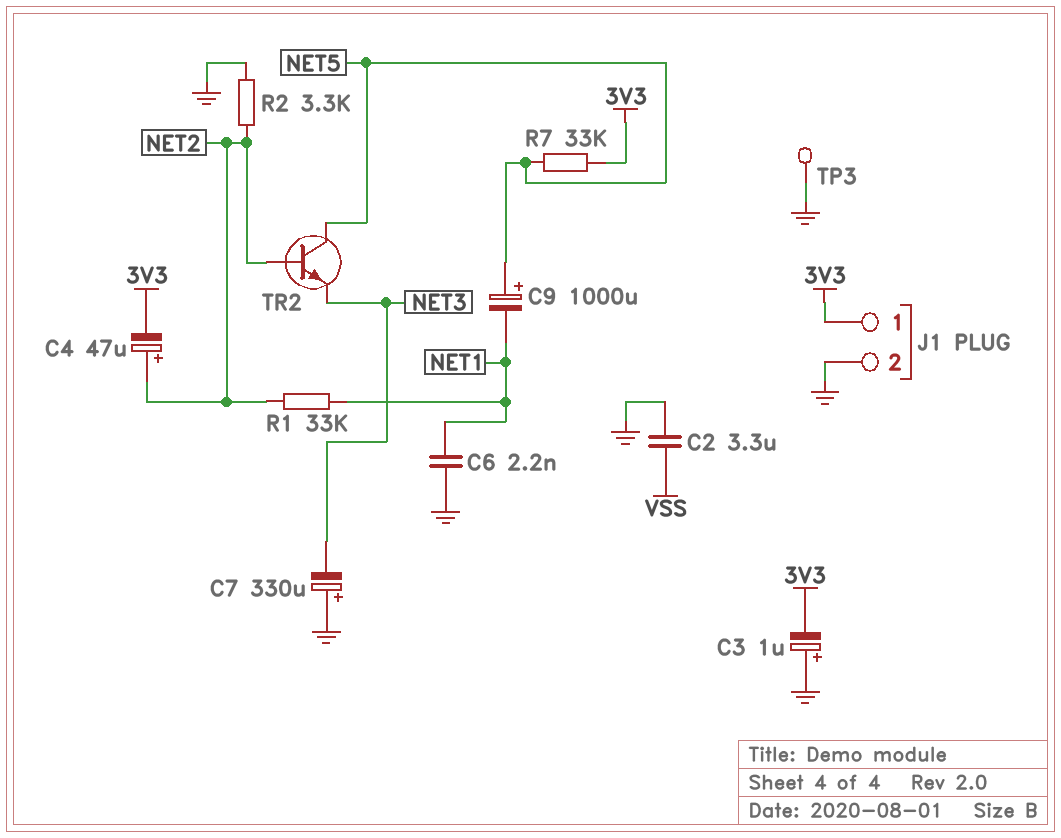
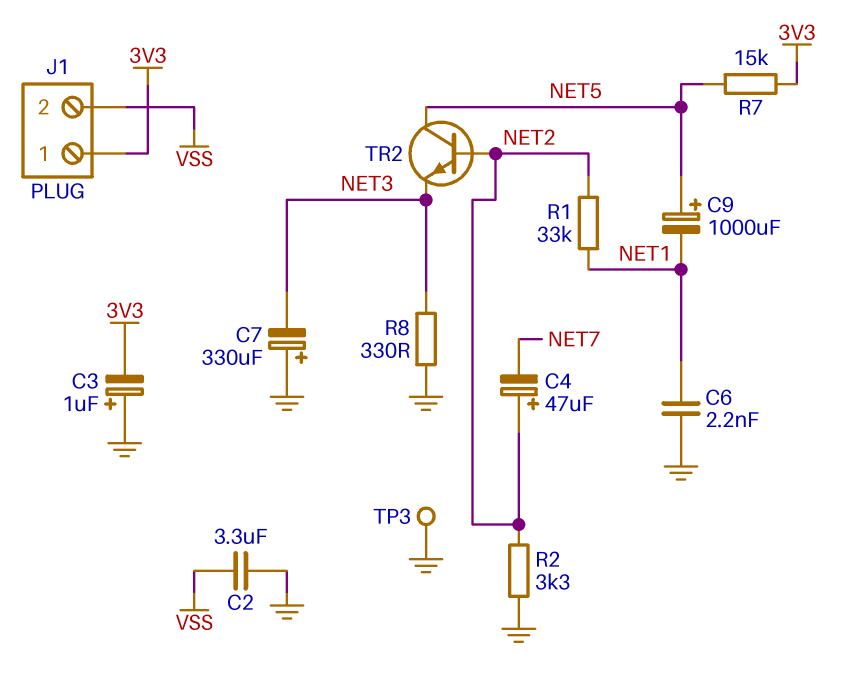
C4: 47uF (plus NET2, minus 3V3) -> 47uF (plus NET2, minus NET7)
J1 pin 2: GND -> VSS
R7: 33k (3V3, NET5) -> 15k (3V3, NET5)
R8: none -> 330 (GND, NET3)

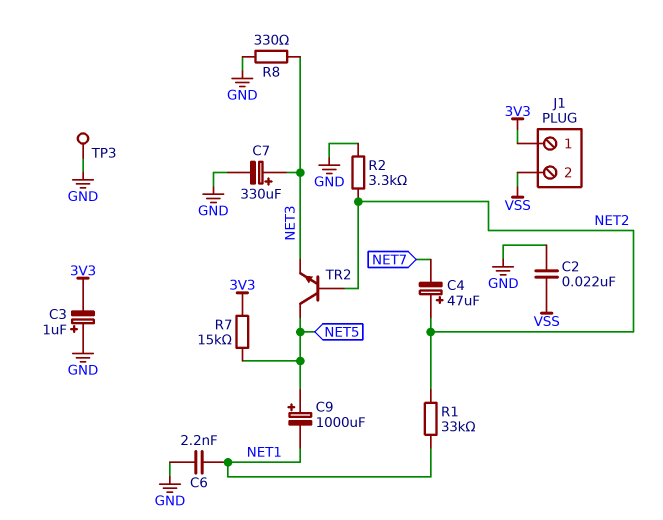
C2: 3.3uF (GND, VSS) -> 22nF (GND, VSS)
C7: 330uF (plus GND, minus NET3) -> 330uF (plus NET3, minus GND)

